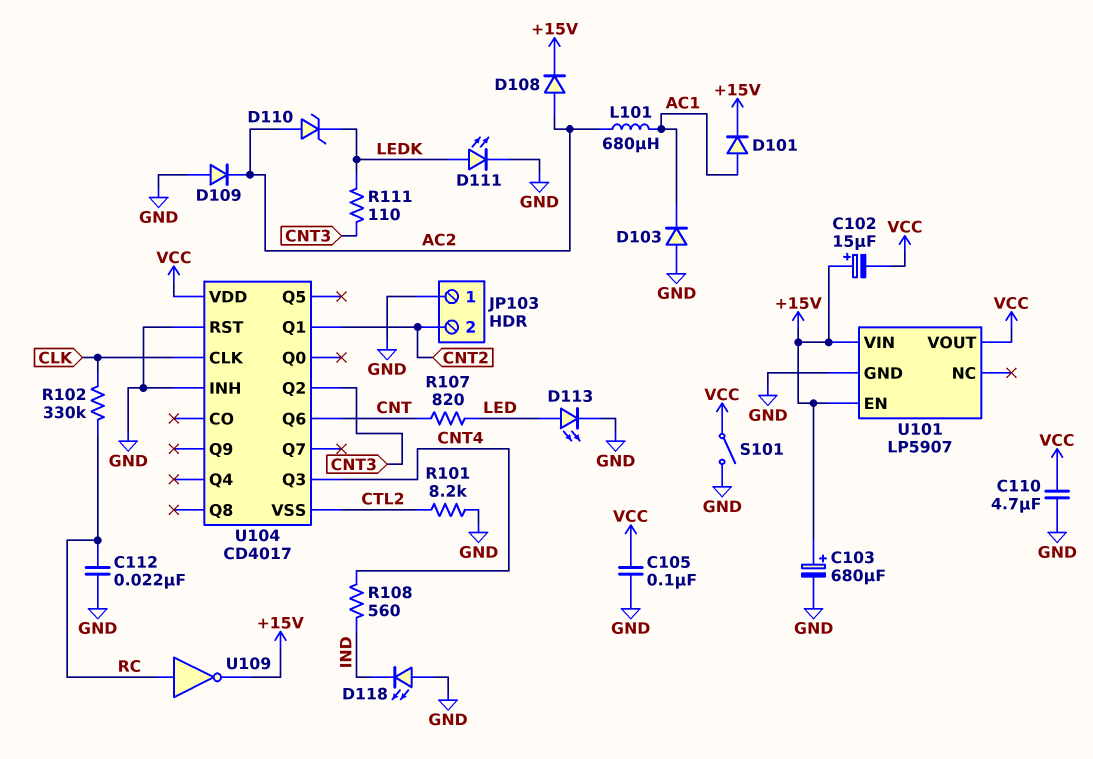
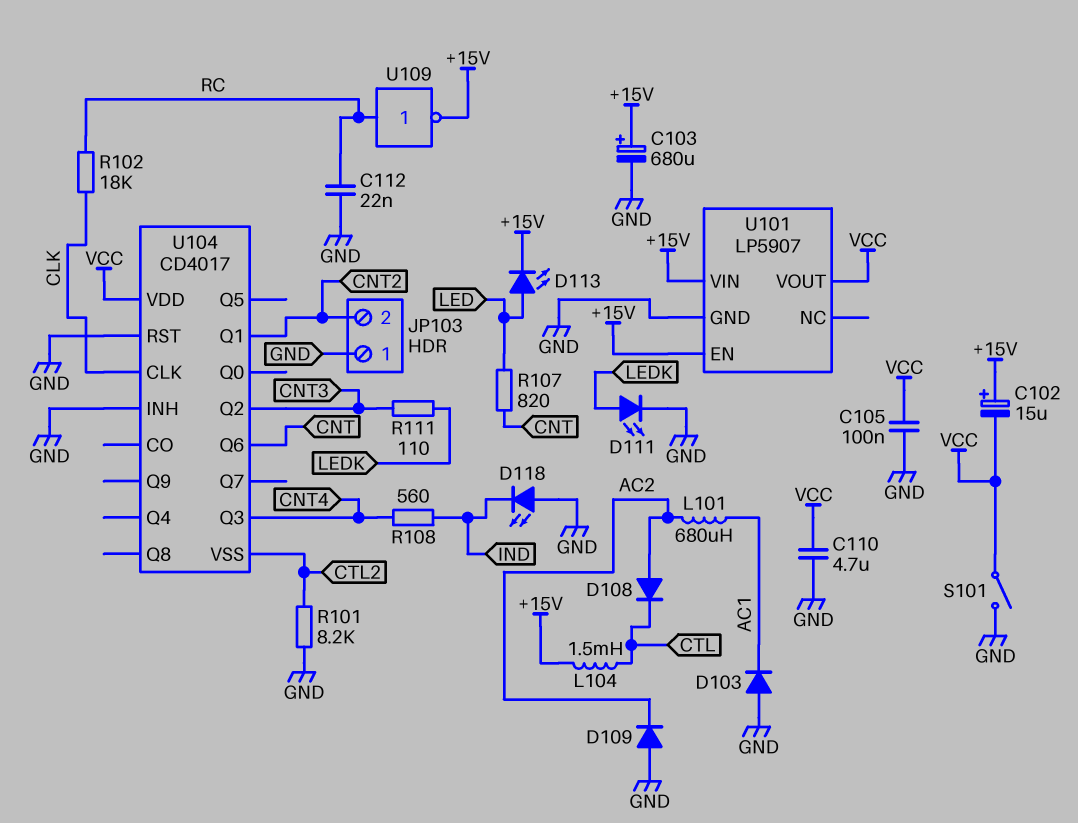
D101: diode (A AC1, K +15V) -> none
D108: diode (A AC2, K +15V) -> diode (A AC2, K CTL)
D110: zener (A AC2, K LEDK) -> none
D113: LED (A LED, K GND) -> LED (A LED, K +15V)
L104: none -> 1.5mH (+15V, CTL)
R102: 330k (CLK, RC) -> 18k (CLK, RC)

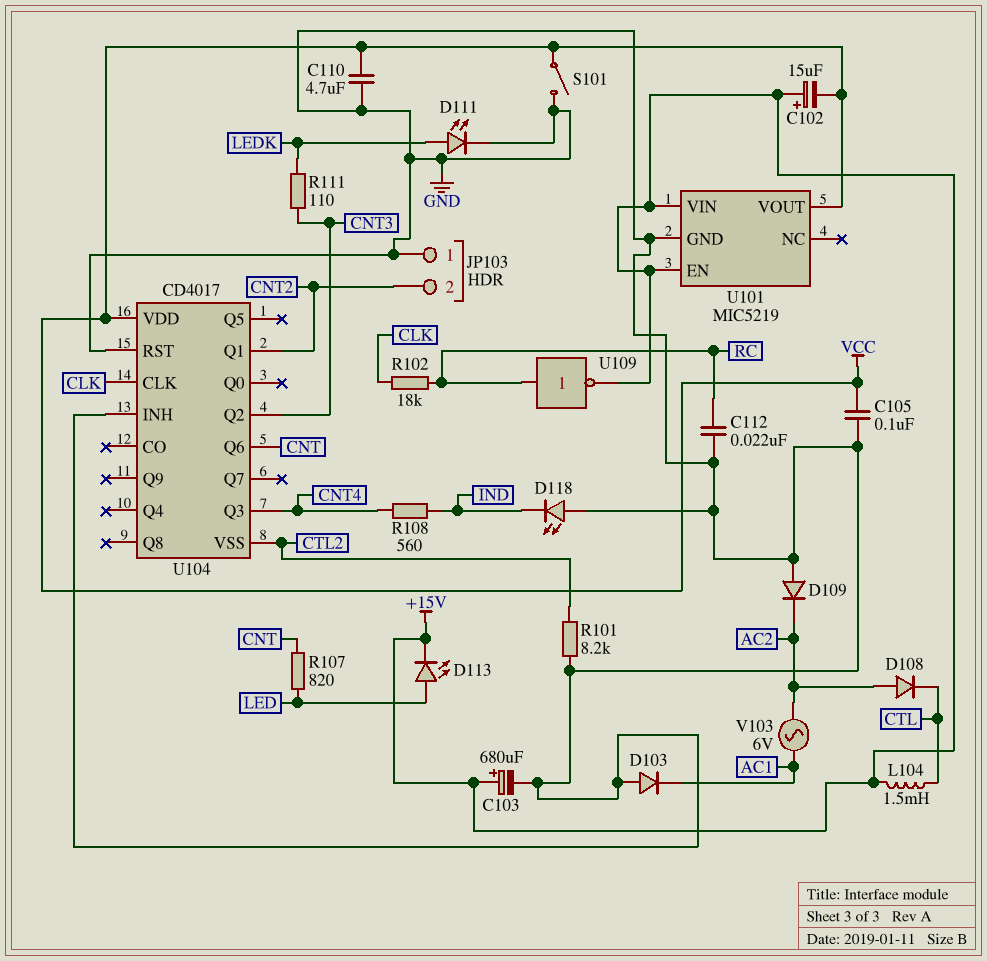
L101: 680uH (AC1, AC2) -> none
U101: LP5907 -> MIC5219
V103: none -> AC 6V (AC1, AC2)

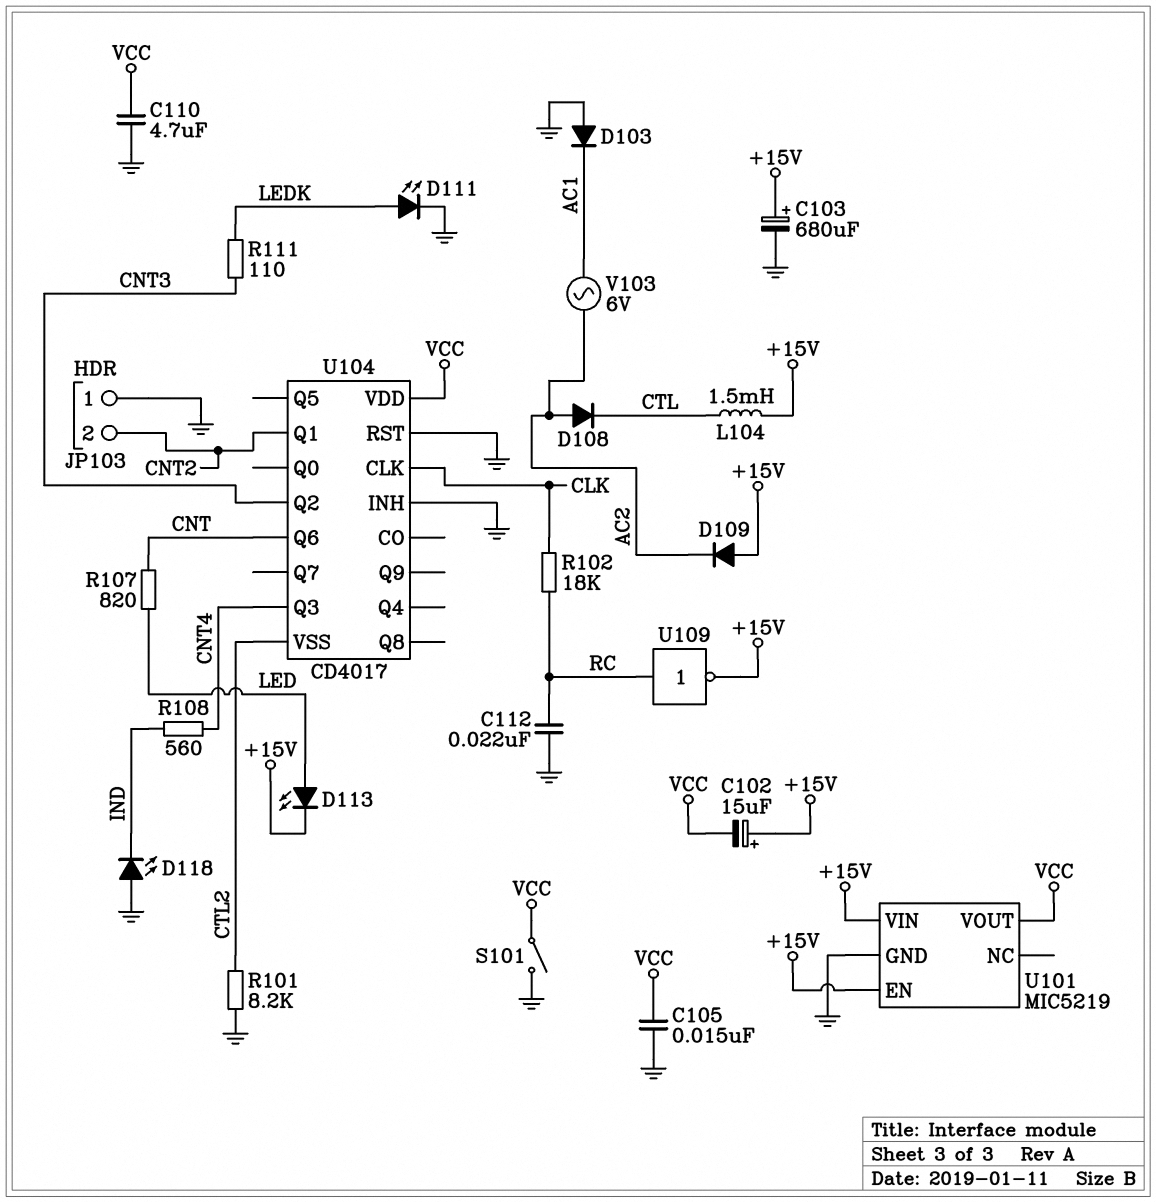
C105: 100nF (GND, VCC) -> 15nF (GND, VCC)
D109: diode (A GND, K AC2) -> diode (A +15V, K AC2)

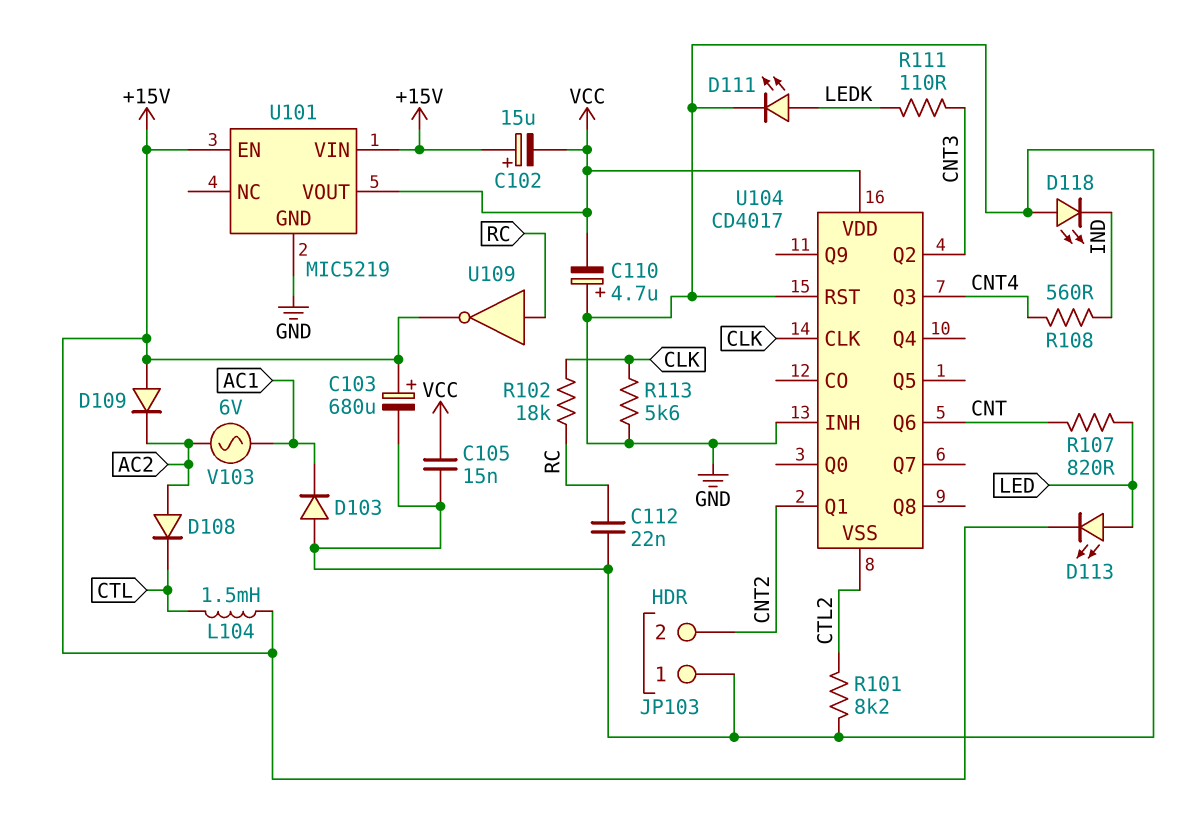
C110: 4.7uF (GND, VCC) -> 4.7uF (plus GND, minus VCC)
R113: none -> 5.6k (CLK, GND)
S101: switch (GND, VCC) -> none

